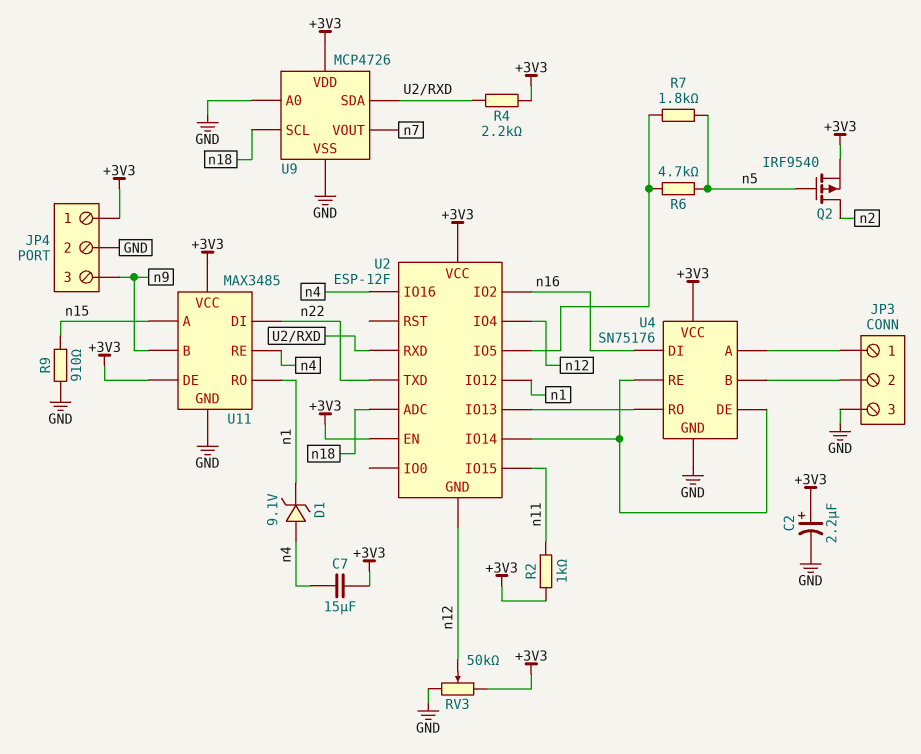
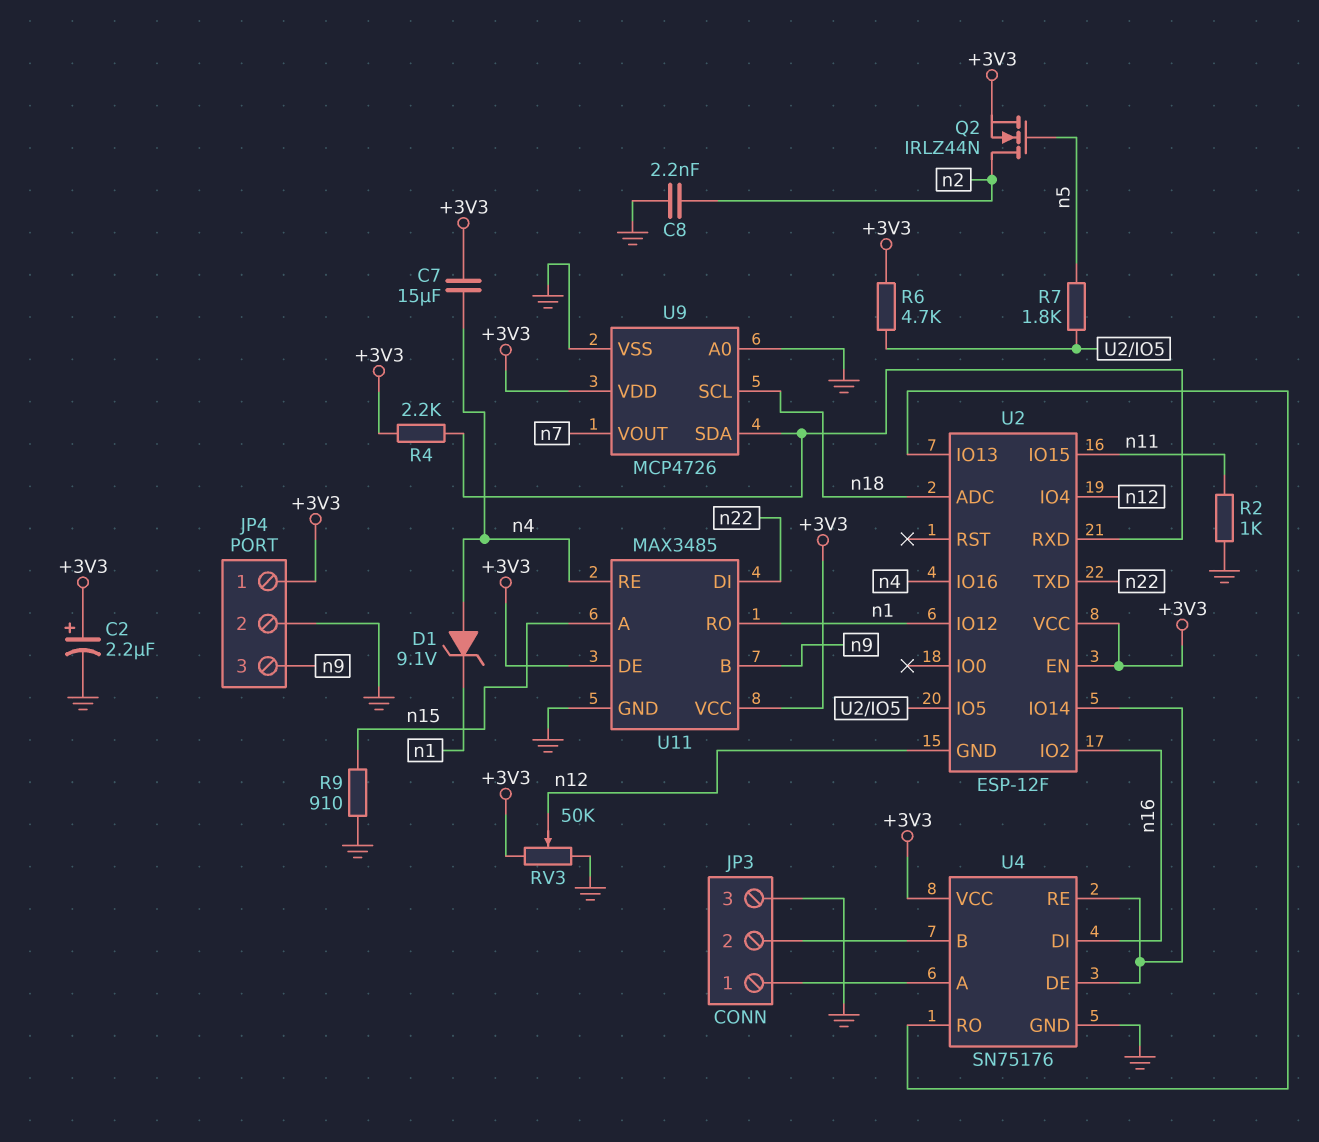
C8: none -> 2.2nF (GND, n2)
Q2: PMOS IRF9540 (G n5, D n2, S +3V3) -> NMOS IRLZ44N (G n5, D n2, S +3V3)
R2: 1k (+3V3, n11) -> 1k (GND, n11)
R6: 4.7k (U2/IO5, n5) -> 4.7k (+3V3, U2/IO5)

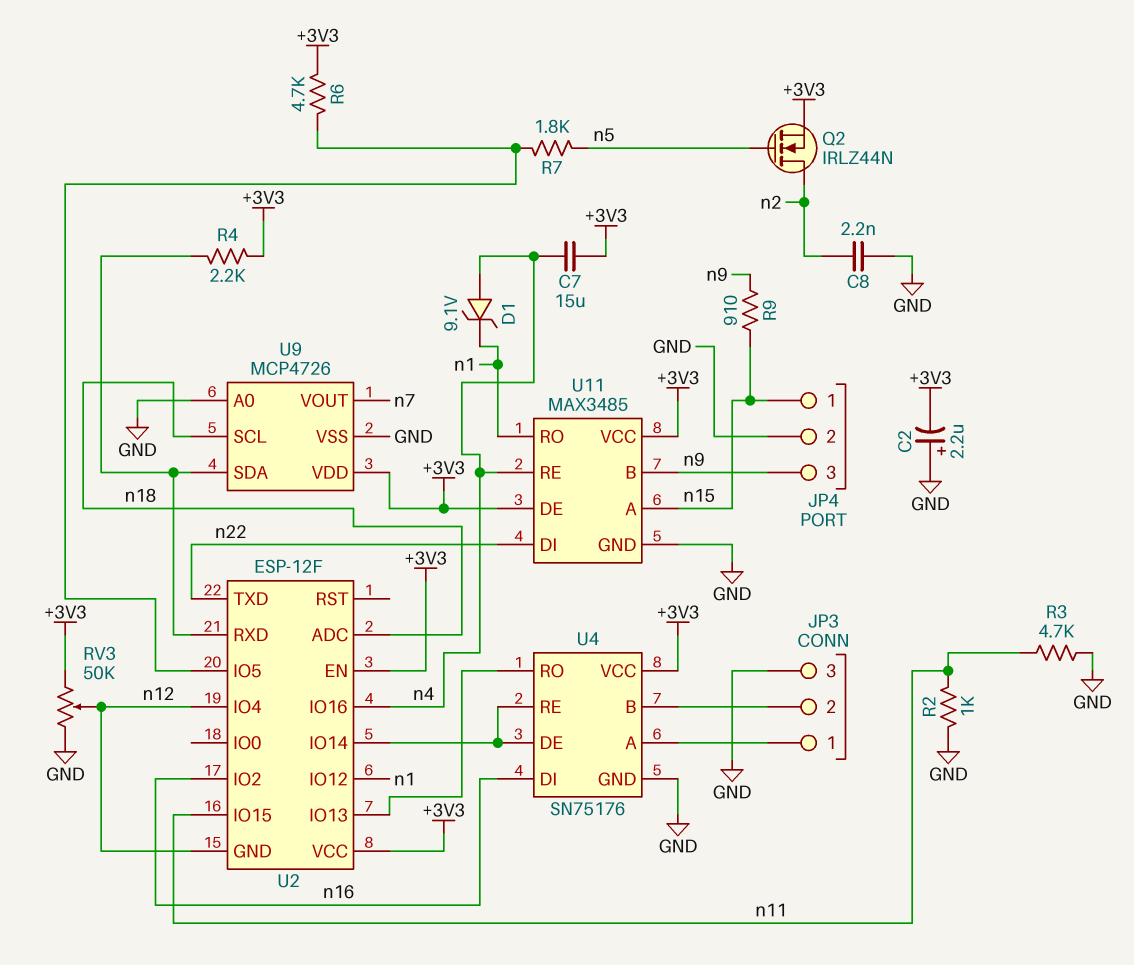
C2: 2.2uF (plus +3V3, minus GND) -> 2.2uF (plus GND, minus +3V3)
JP4 pin 1: +3V3 -> n15
R3: none -> 4.7k (GND, n11)
R9: 910 (GND, n15) -> 910 (n9, n15)

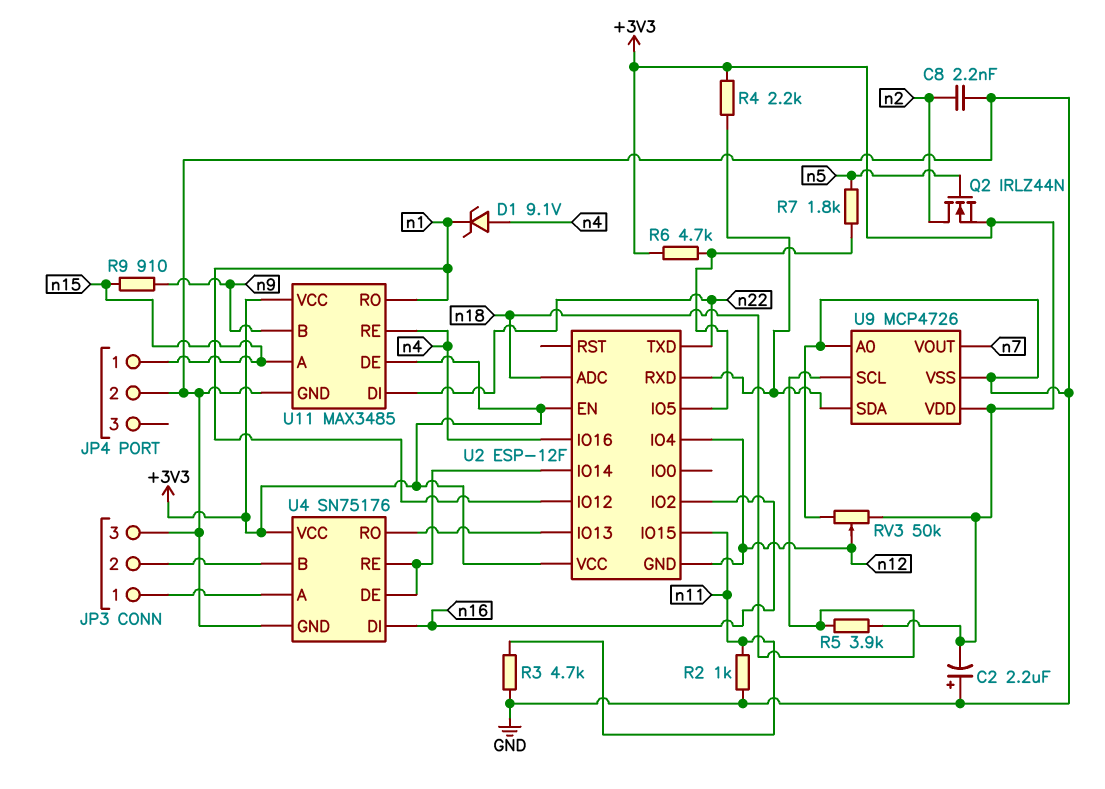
C7: 15uF (+3V3, n4) -> none
JP4 pin 3: n9 -> none
R5: none -> 3.9k (+3V3, n18)

